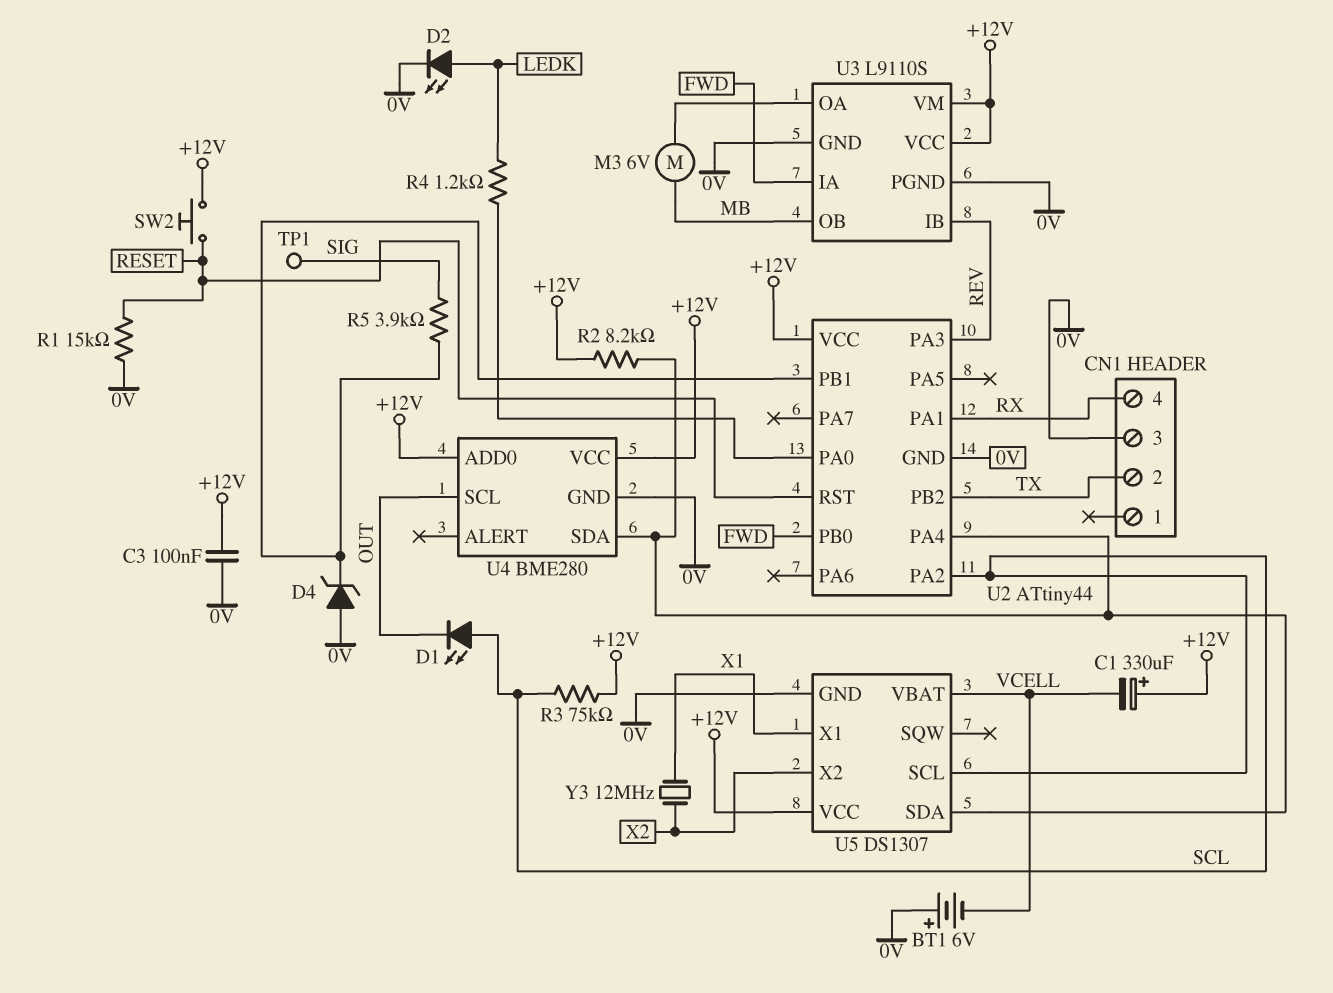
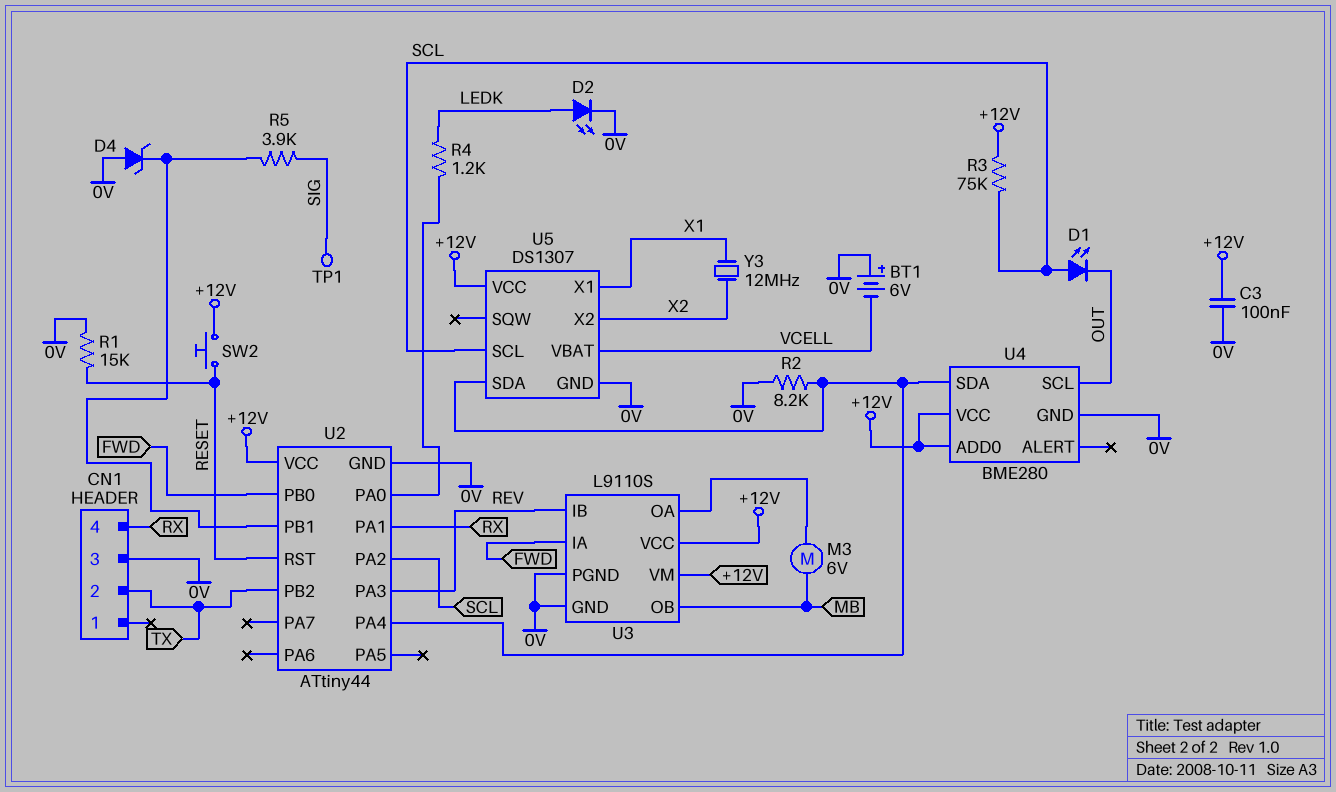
C1: 330uF (plus +12V, minus VCELL) -> none
R2: 8.2k (+12V, U2/PA4) -> 8.2k (0V, U2/PA4)

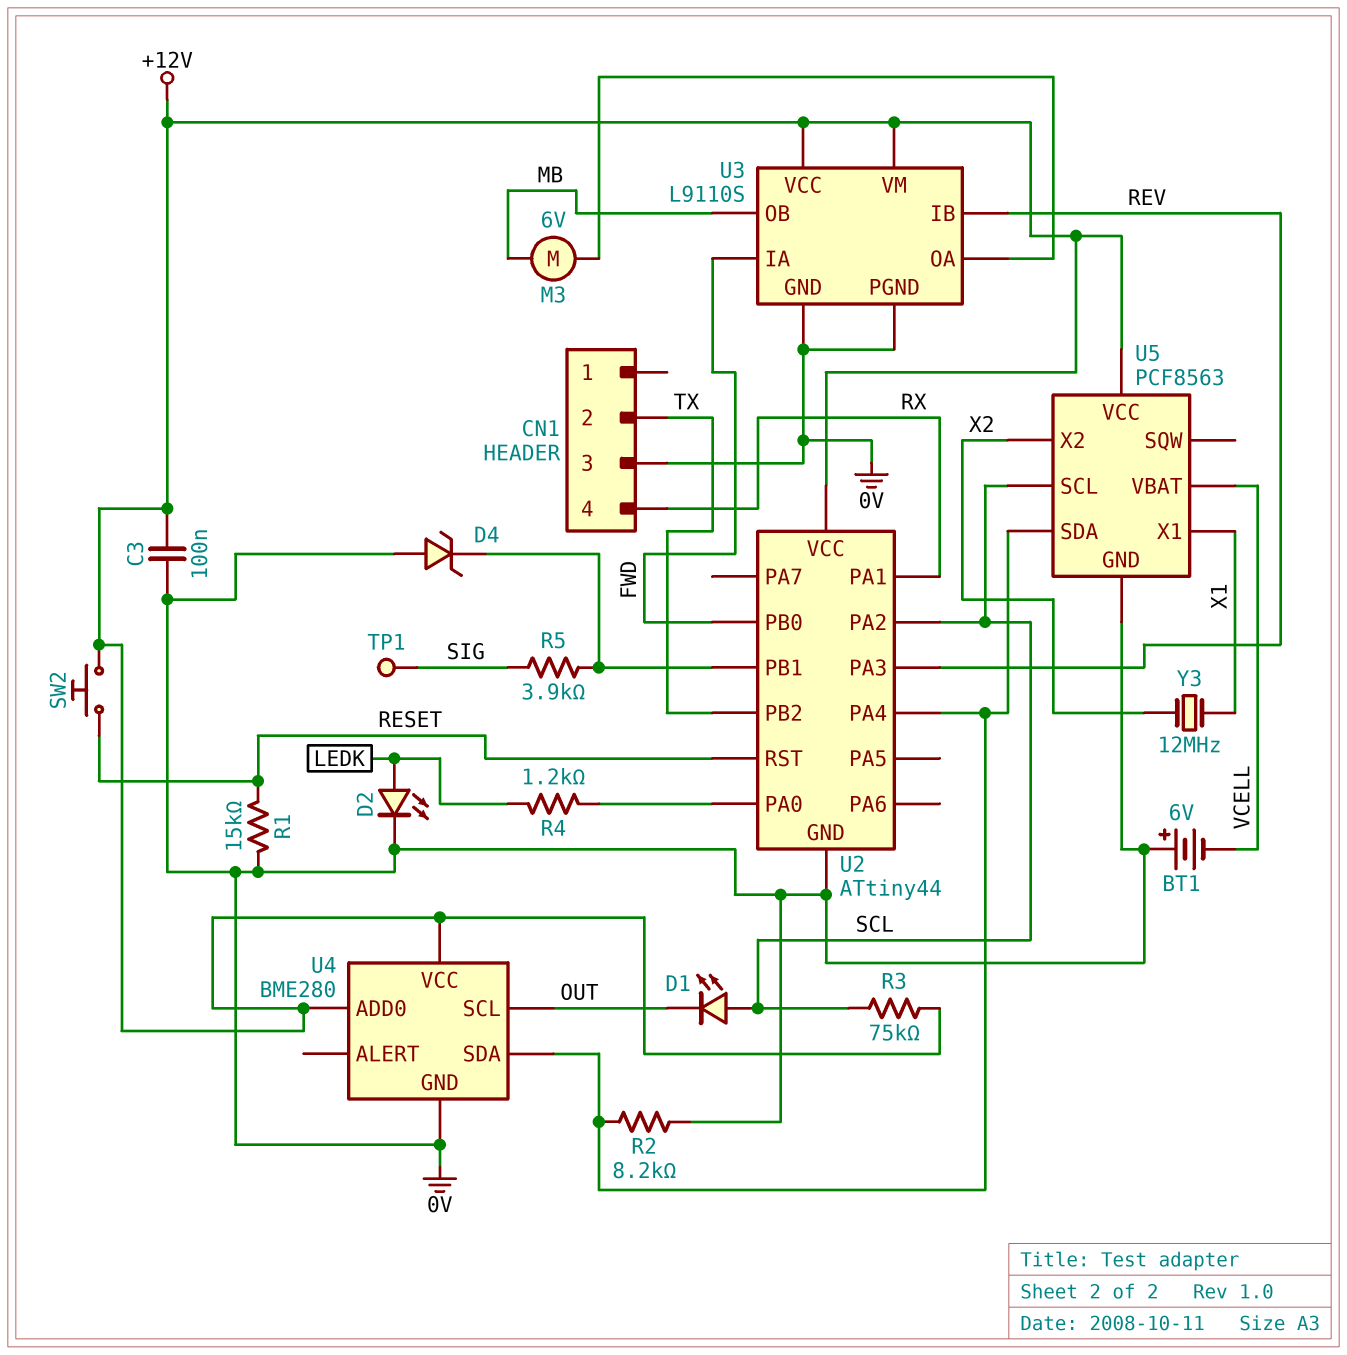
U5: DS1307 -> PCF8563

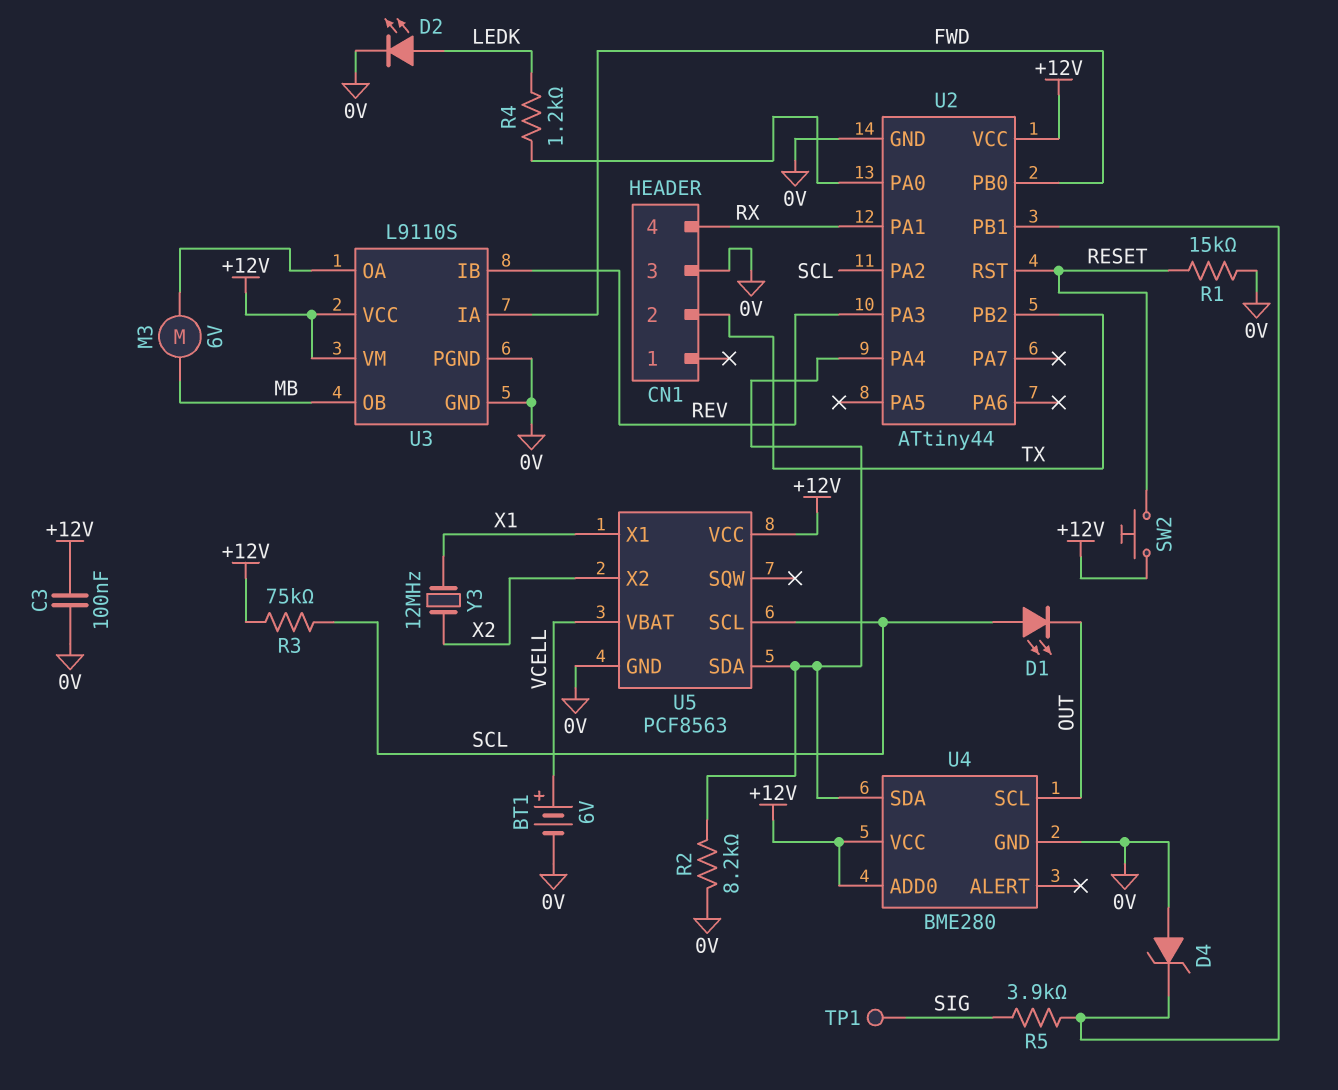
BT1: 6V (plus 0V, minus VCELL) -> 6V (plus VCELL, minus 0V)

